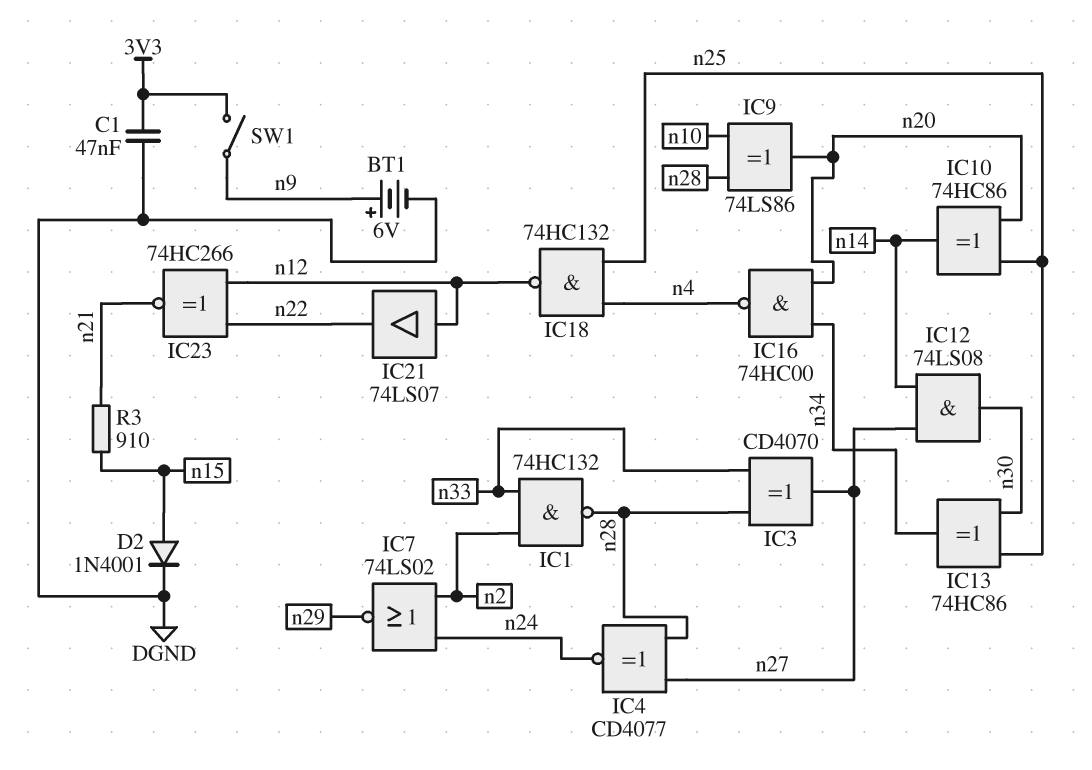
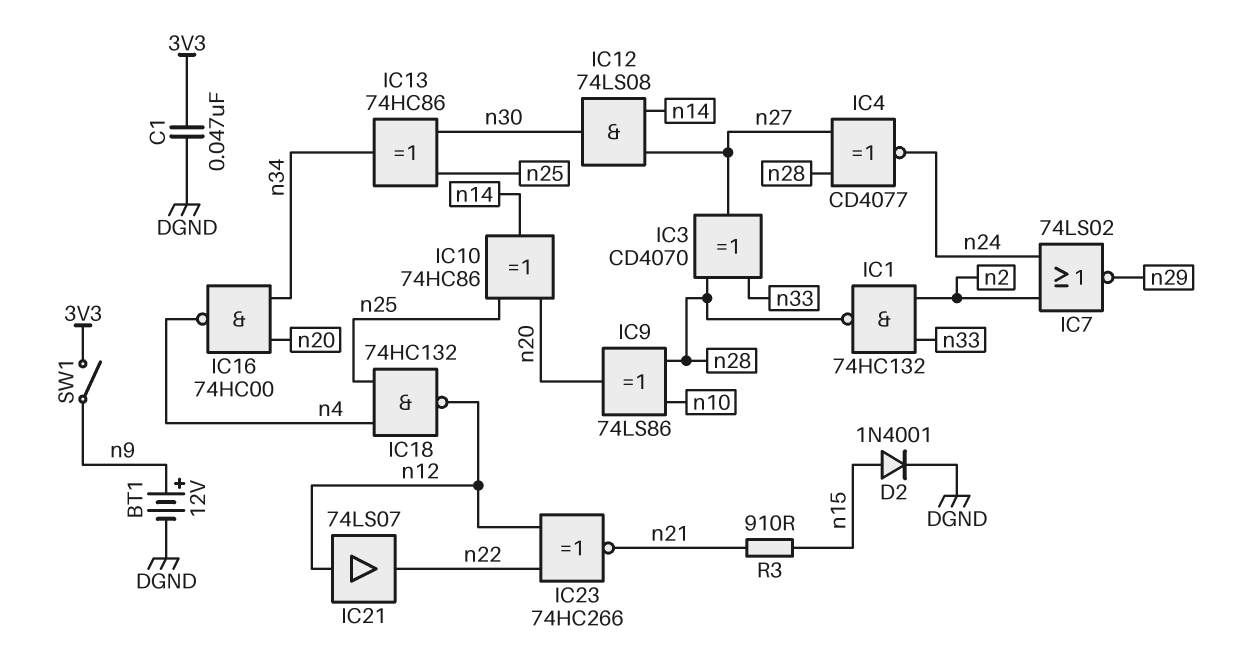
BT1: 6V (plus n9, minus DGND) -> 12V (plus n9, minus DGND)

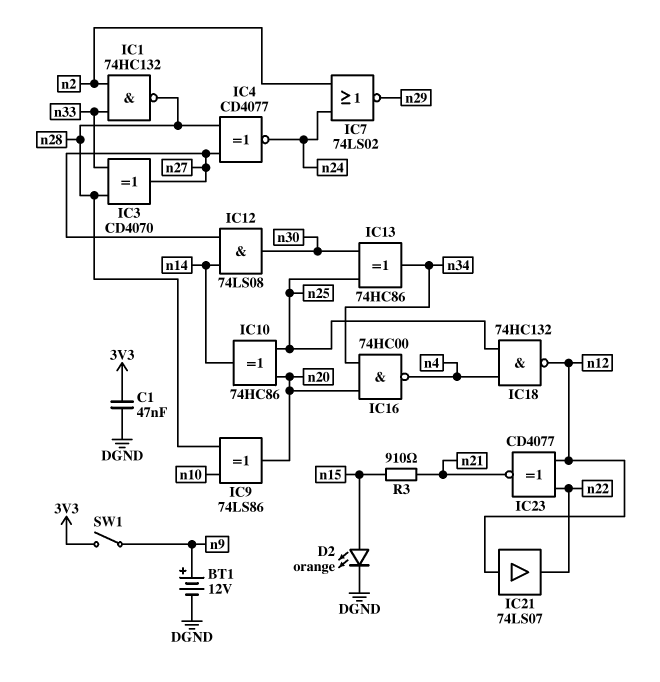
D2: diode 1N4001 (A n15, K DGND) -> LED orange (A n15, K DGND)
IC23: XNOR 74HC266 (in n12, in n22, out n21) -> XNOR CD4077 (in n12, in n22, out n21)

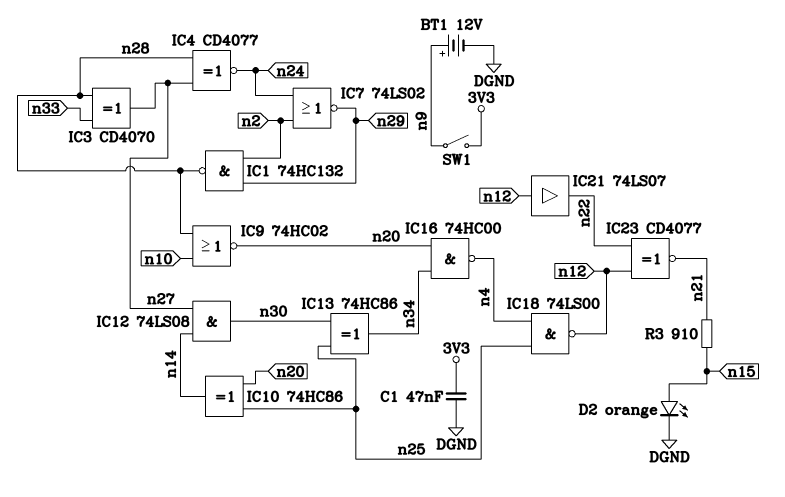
IC1: NAND 74HC132 (in n2, in n33, out n28) -> NAND 74HC132 (in n2, in n29, out n28)
IC9: XOR 74LS86 (in n10, in n28, out n20) -> NOR 74HC02 (in n10, in n28, out n20)
IC18: NAND 74HC132 (in n4, in n25, out n12) -> NAND 74LS00 (in n4, in n25, out n12)

